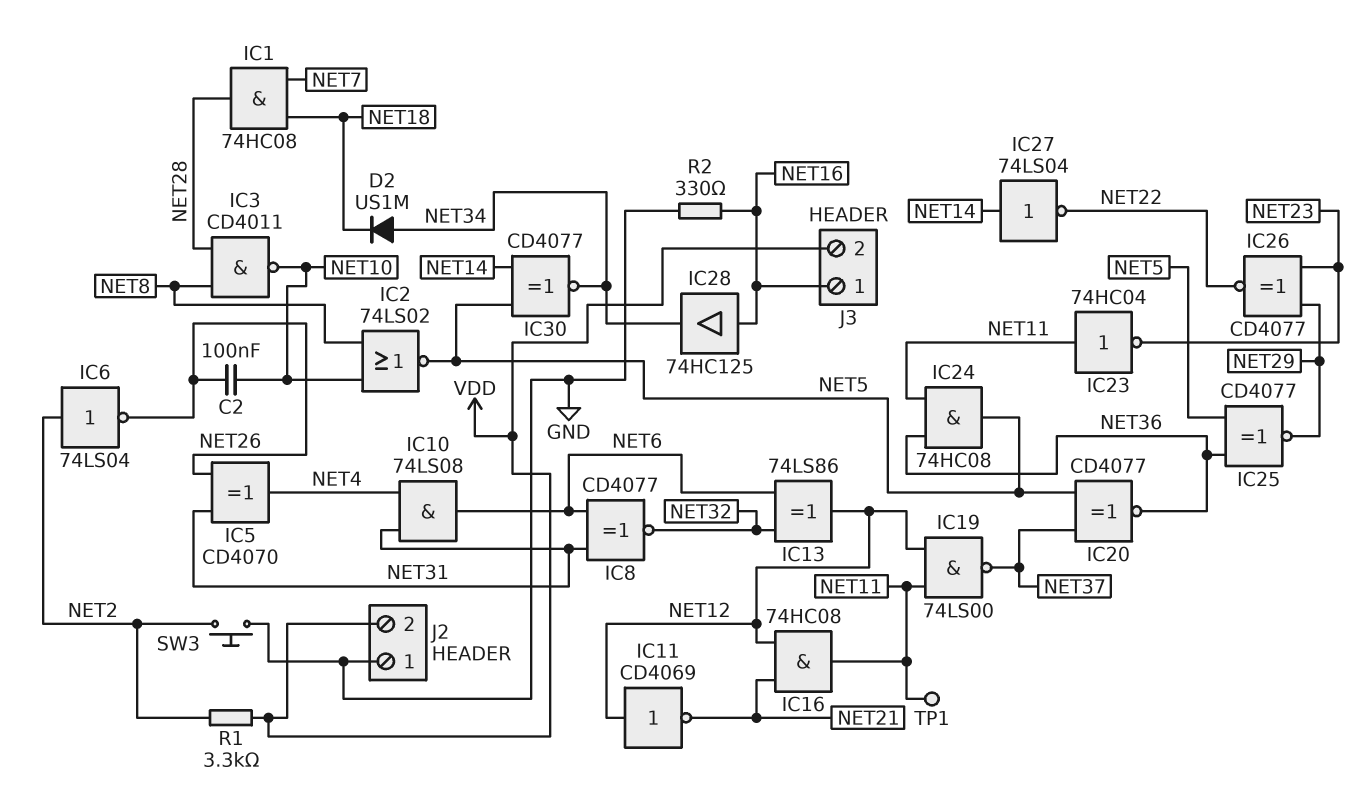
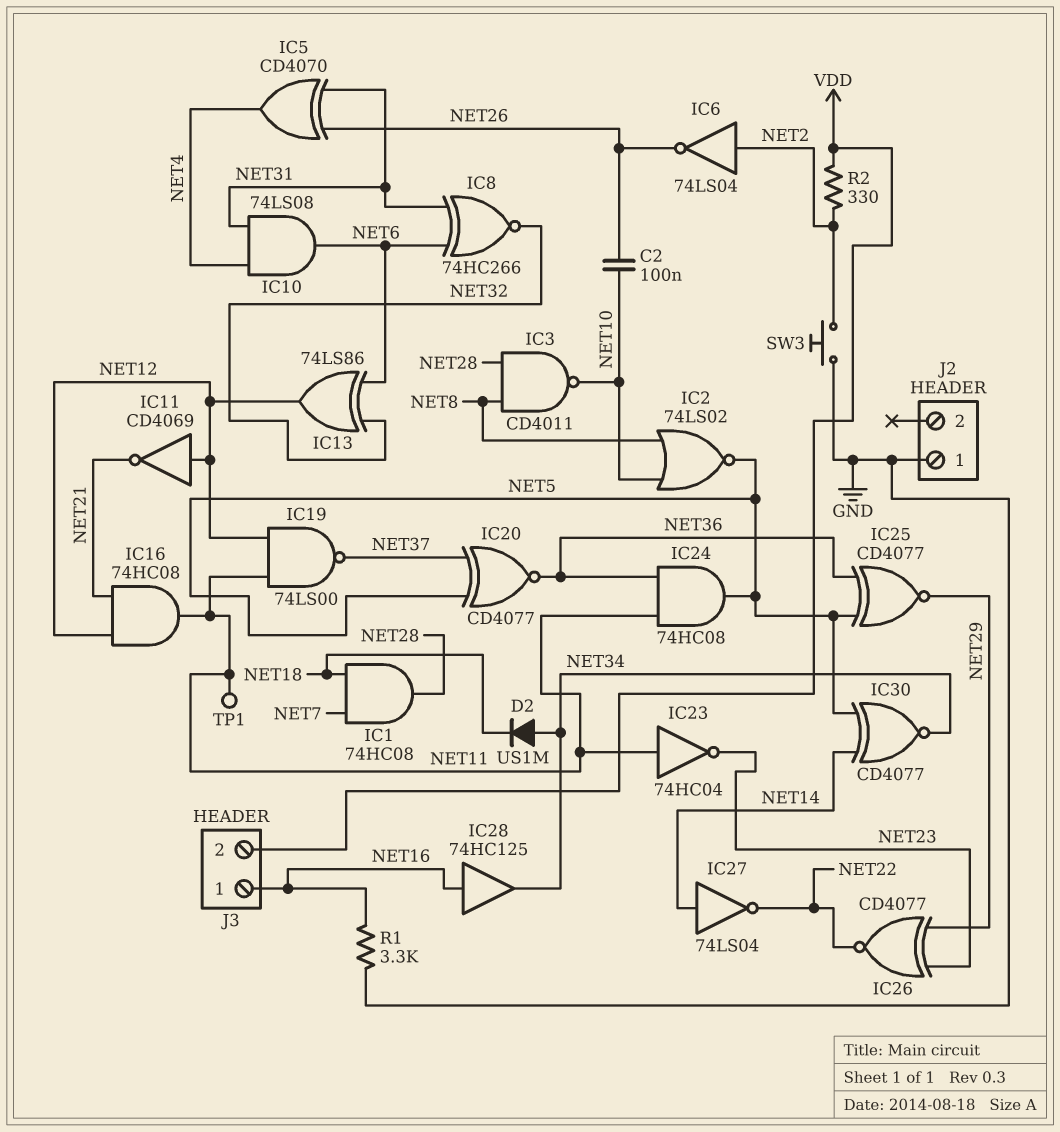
IC8: XNOR CD4077 (in NET6, in NET31, out NET32) -> XNOR 74HC266 (in NET6, in NET31, out NET32)
J2 pin 2: VDD -> none
R1: 3.3k (NET2, VDD) -> 3.3k (GND, NET16)
R2: 330 (GND, NET16) -> 330 (NET2, VDD)

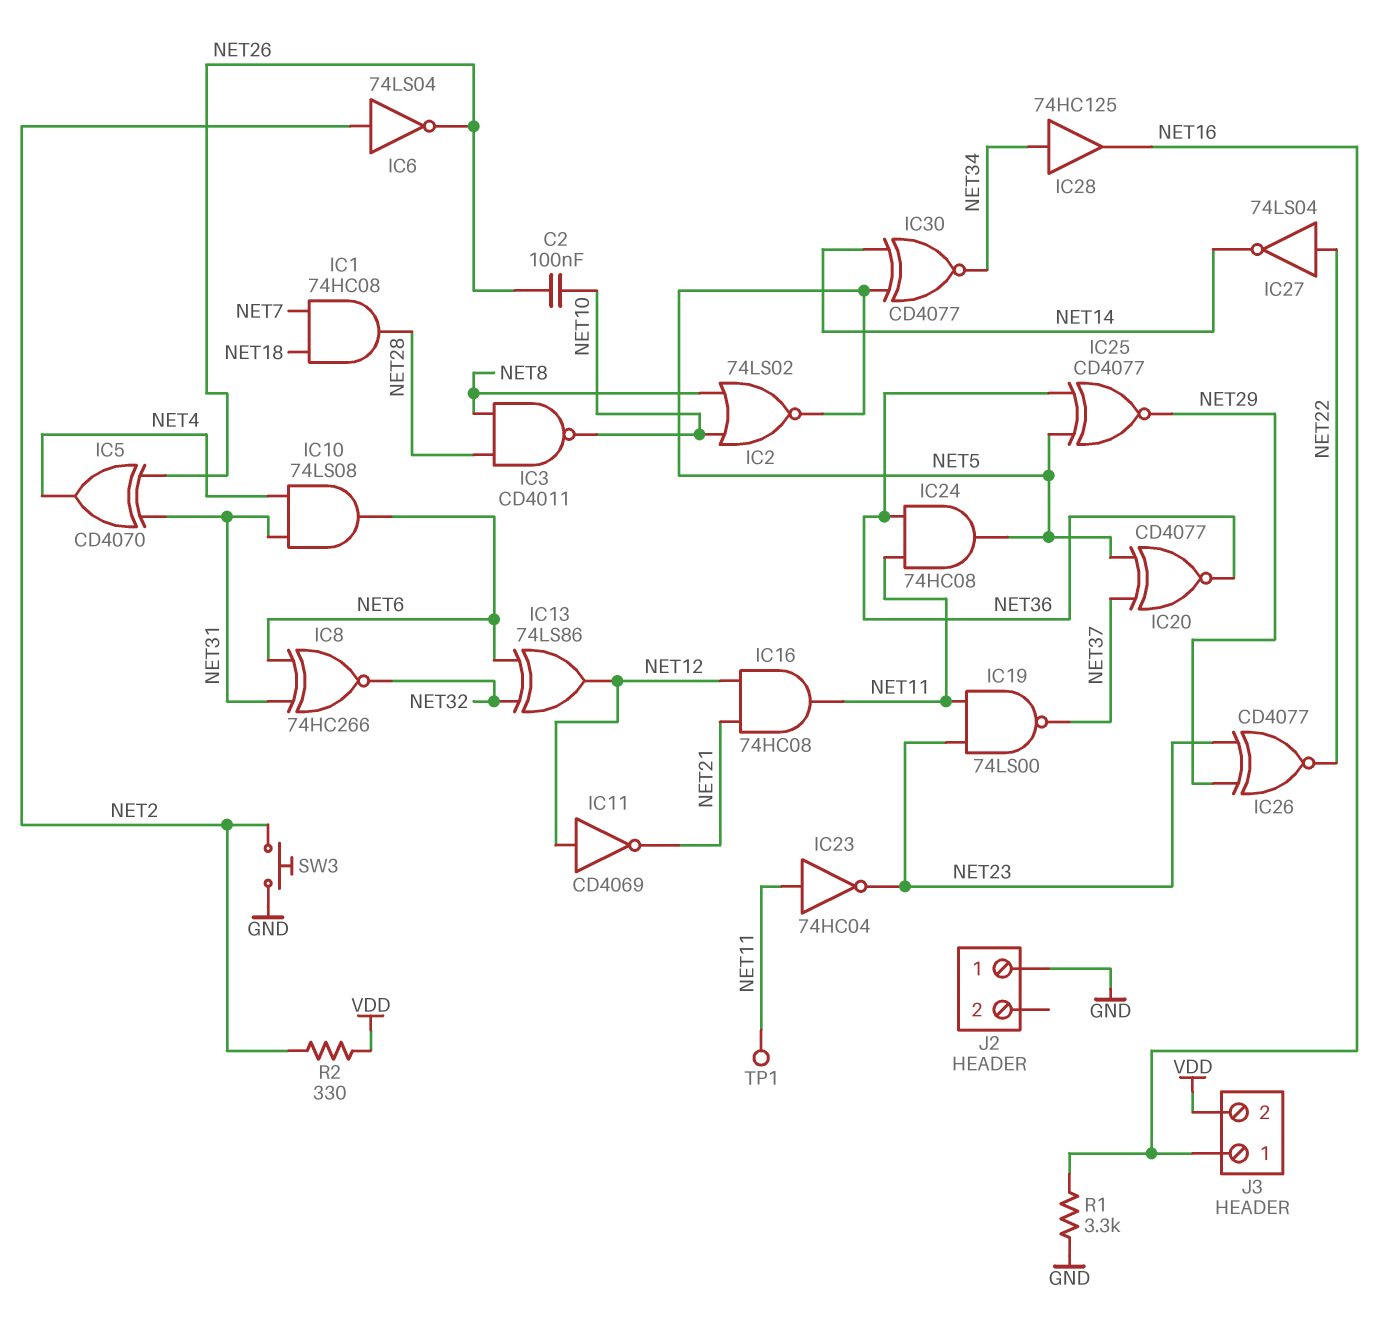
D2: diode US1M (A NET34, K NET18) -> none
IC19: NAND 74LS00 (in NET11, in NET12, out NET37) -> NAND 74LS00 (in NET11, in NET23, out NET37)
IC27: NOT 74LS04 (in NET14, out NET22) -> NOT 74LS04 (in NET22, out NET14)
IC28: buffer 74HC125 (in NET16, out NET34) -> buffer 74HC125 (in NET34, out NET16)

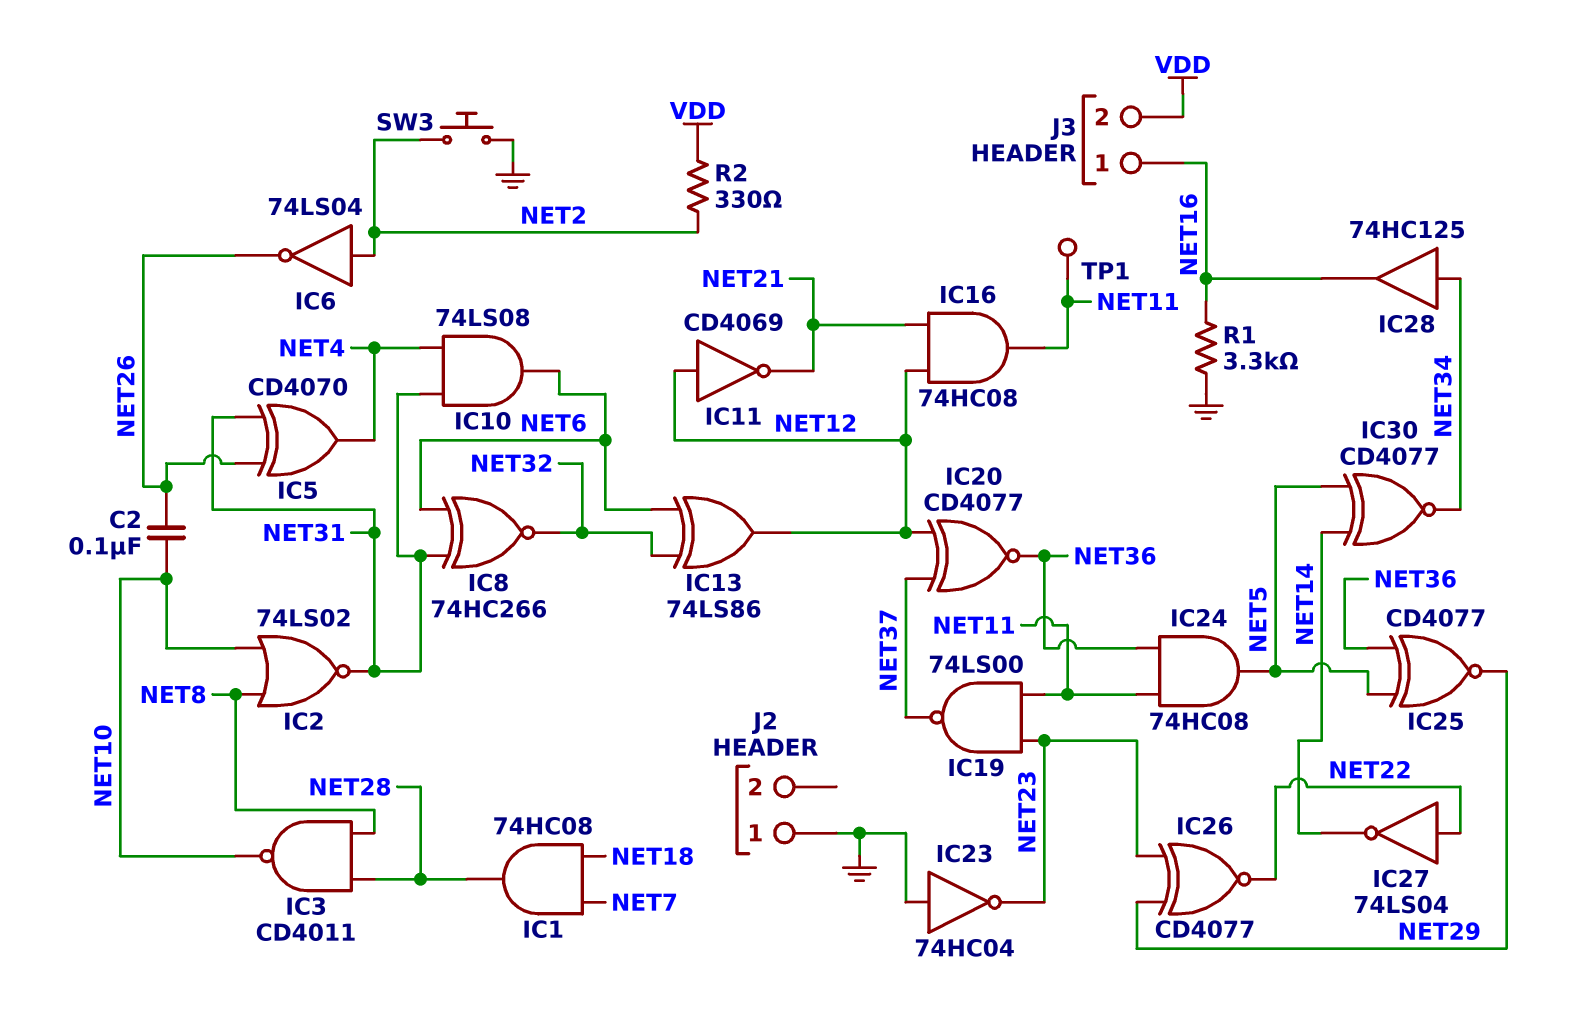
IC2: NOR 74LS02 (in NET8, in NET10, out NET5) -> NOR 74LS02 (in NET8, in NET10, out NET31)
IC20: XNOR CD4077 (in NET5, in NET37, out NET36) -> XNOR CD4077 (in NET12, in NET37, out NET36)
IC23: NOT 74HC04 (in NET11, out NET23) -> NOT 74HC04 (in GND, out NET23)

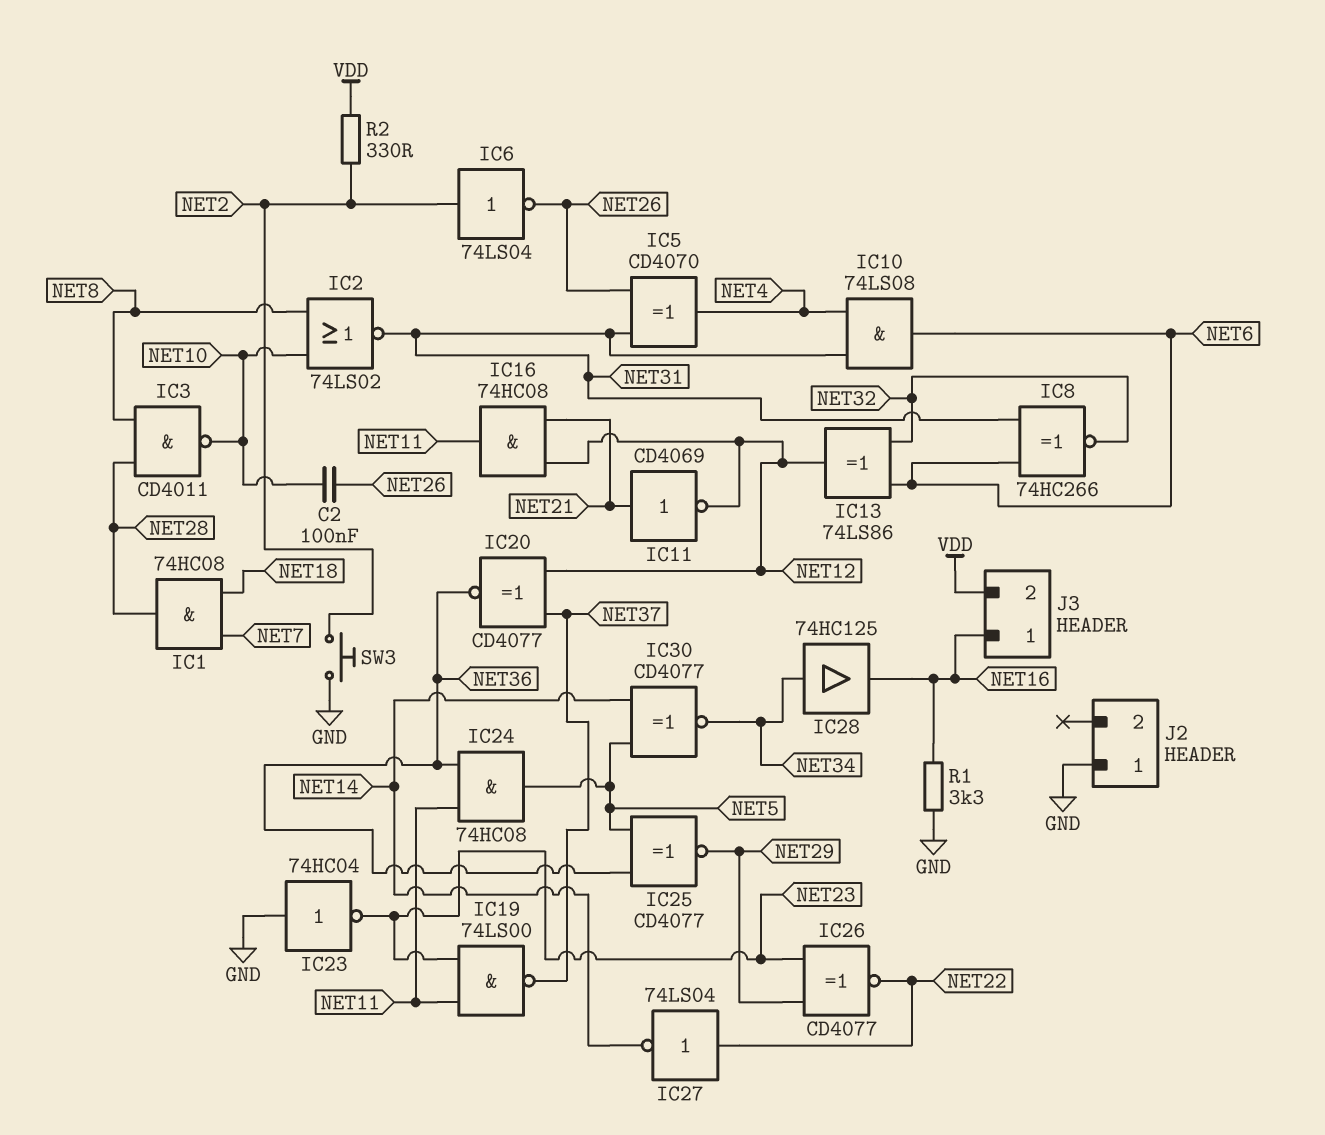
IC11: NOT CD4069 (in NET12, out NET21) -> NOT CD4069 (in NET21, out NET12)
TP1: test point (NET11) -> none

